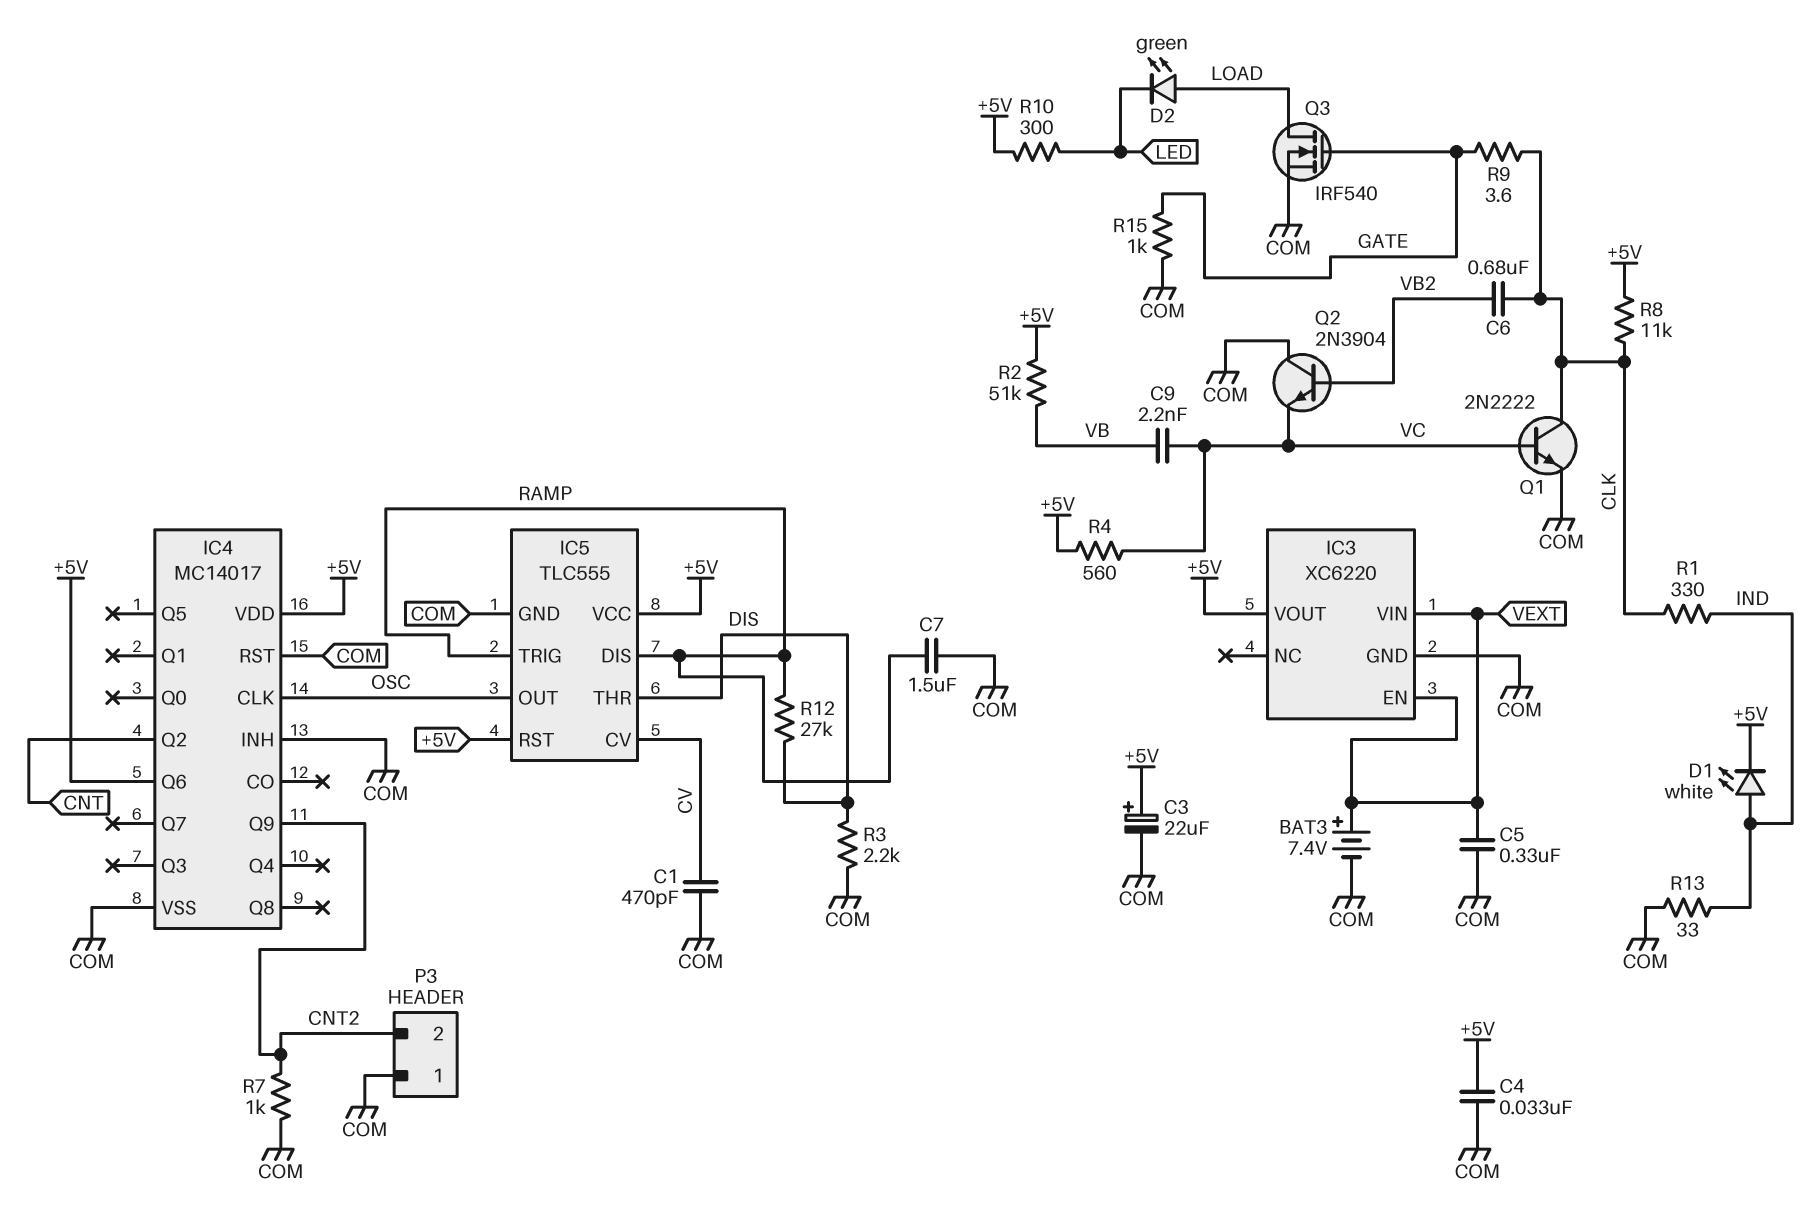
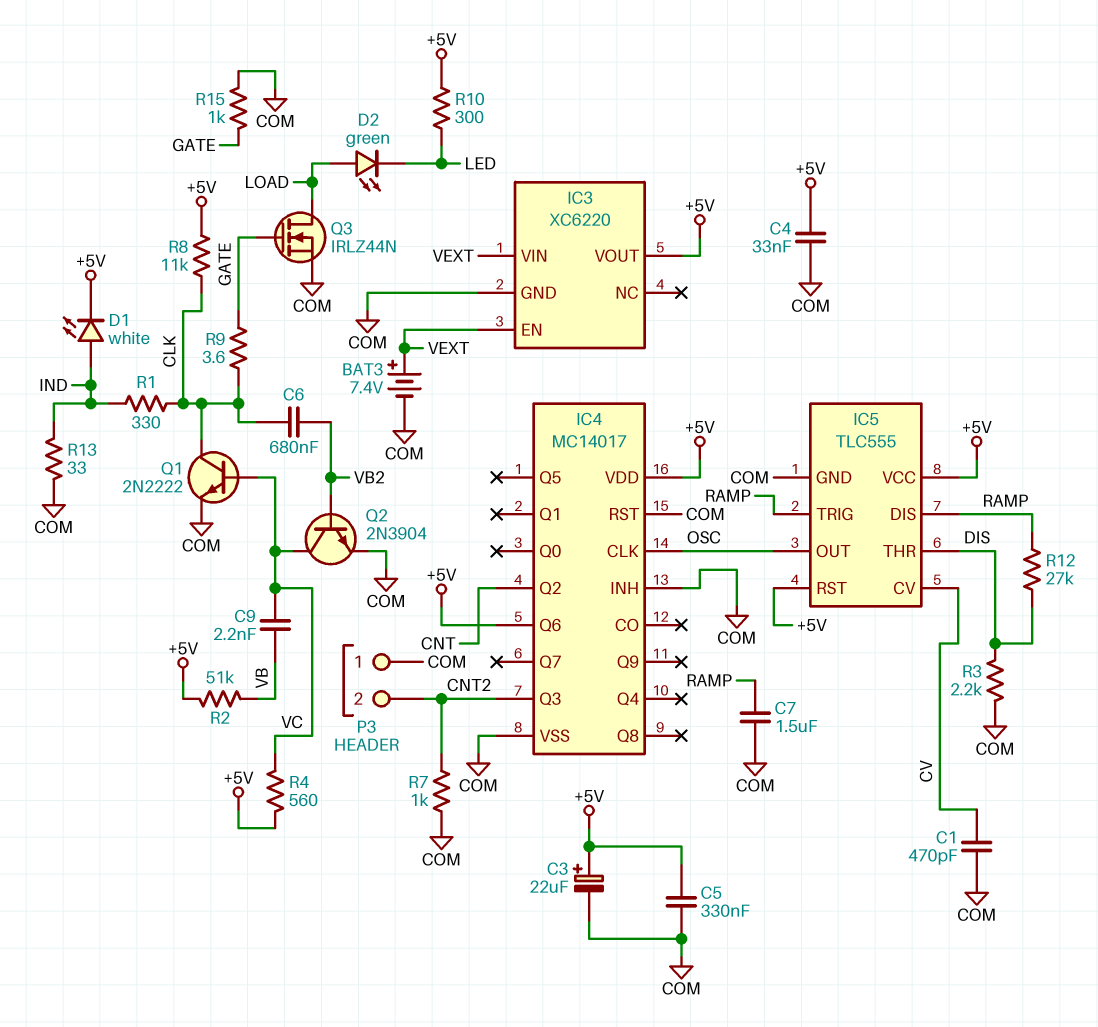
C5: 330nF (COM, VEXT) -> 330nF (+5V, COM)
IC4 pin Q3: none -> CNT2
IC4 pin Q9: CNT2 -> none
Q2: NPN 2N3904 (B VB2, C COM, E VC) -> NPN 2N3904 (B VB2, C VC, E COM)
Q3: NMOS IRF540 (G GATE, D LOAD, S COM) -> NMOS IRLZ44N (G GATE, D LOAD, S COM)

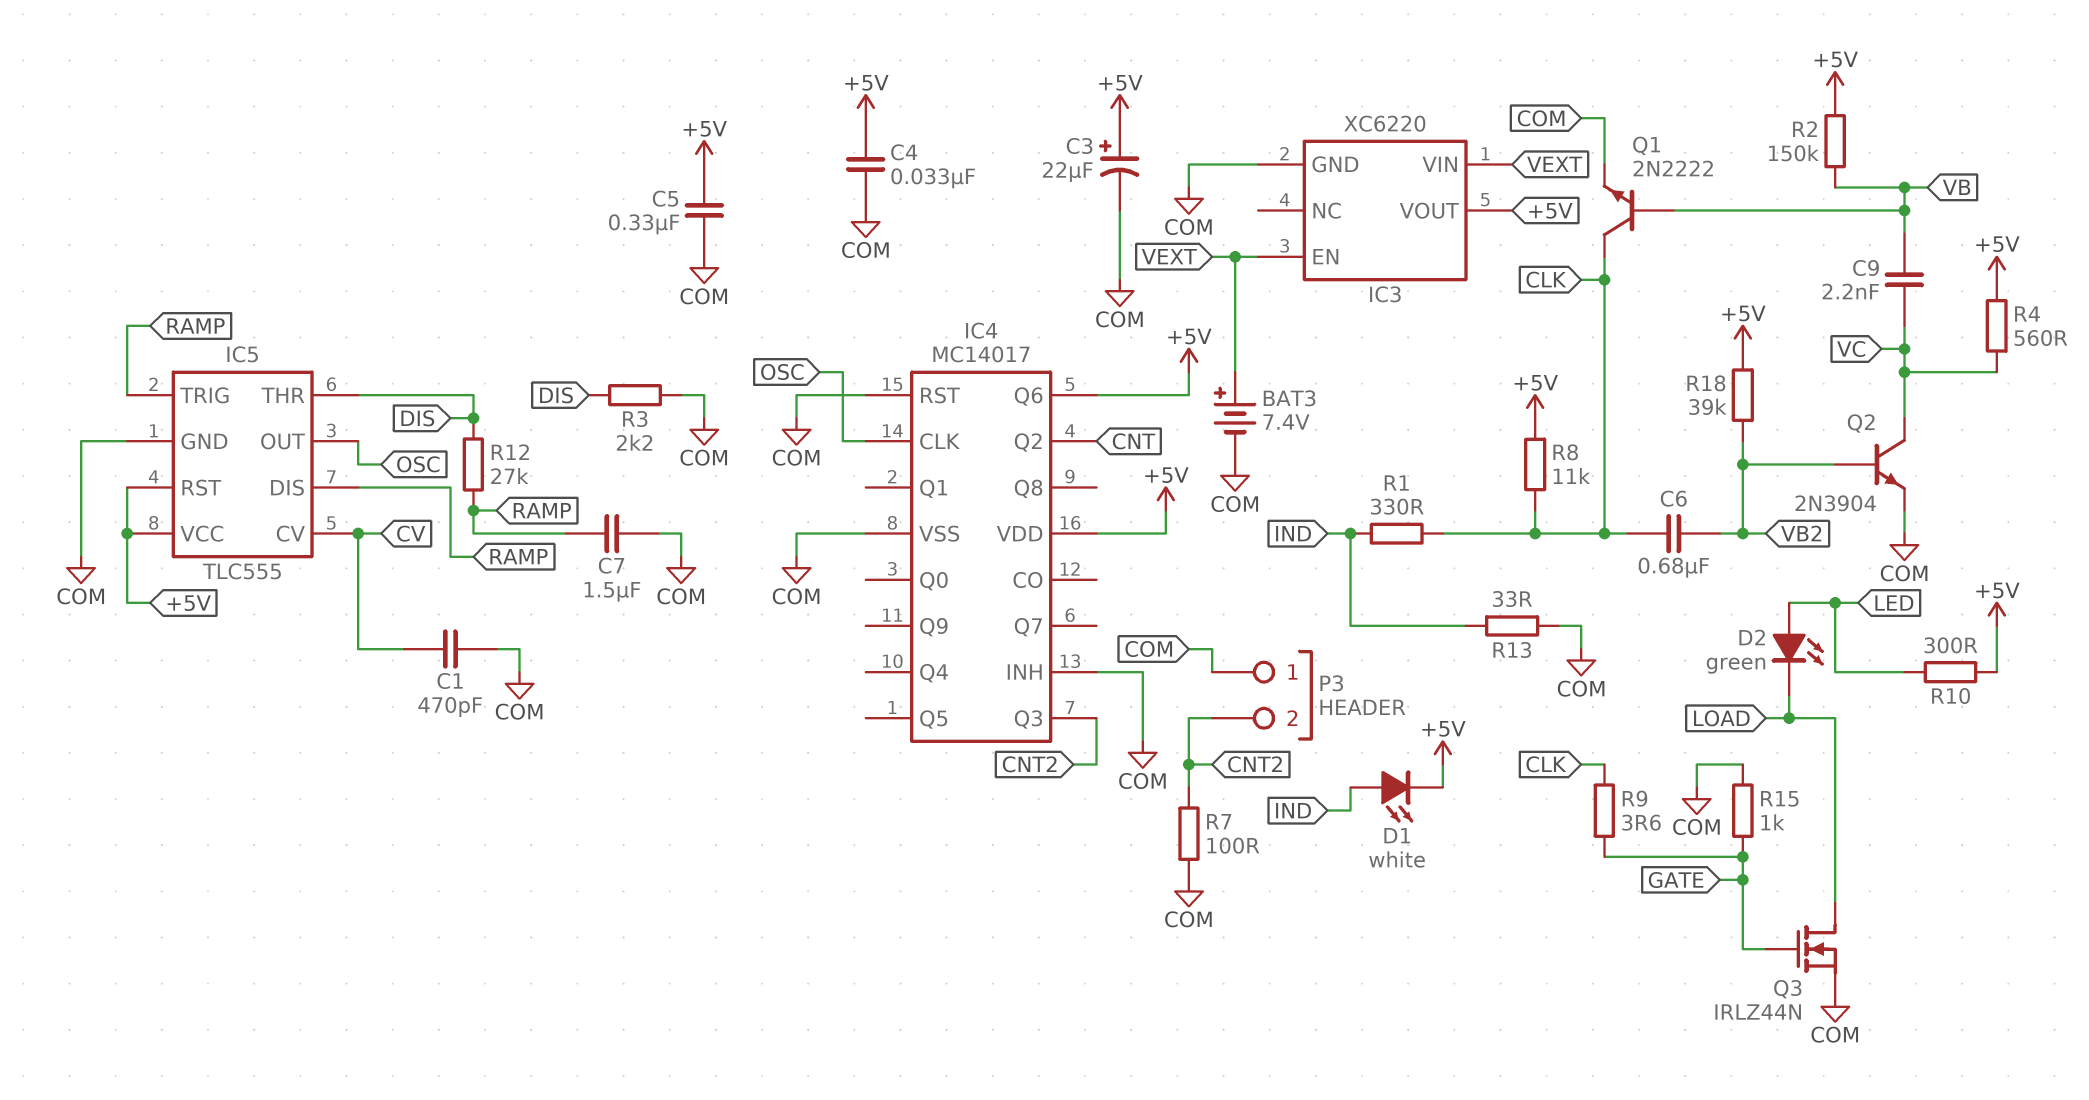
D2: LED green (A LOAD, K LED) -> LED green (A LED, K LOAD)
Q1: NPN 2N2222 (B VC, C CLK, E COM) -> NPN 2N2222 (B VB, C CLK, E COM)
R2: 51k (+5V, VB) -> 150k (+5V, VB)
R7: 1k (CNT2, COM) -> 100 (CNT2, COM)
R18: none -> 39k (+5V, VB2)

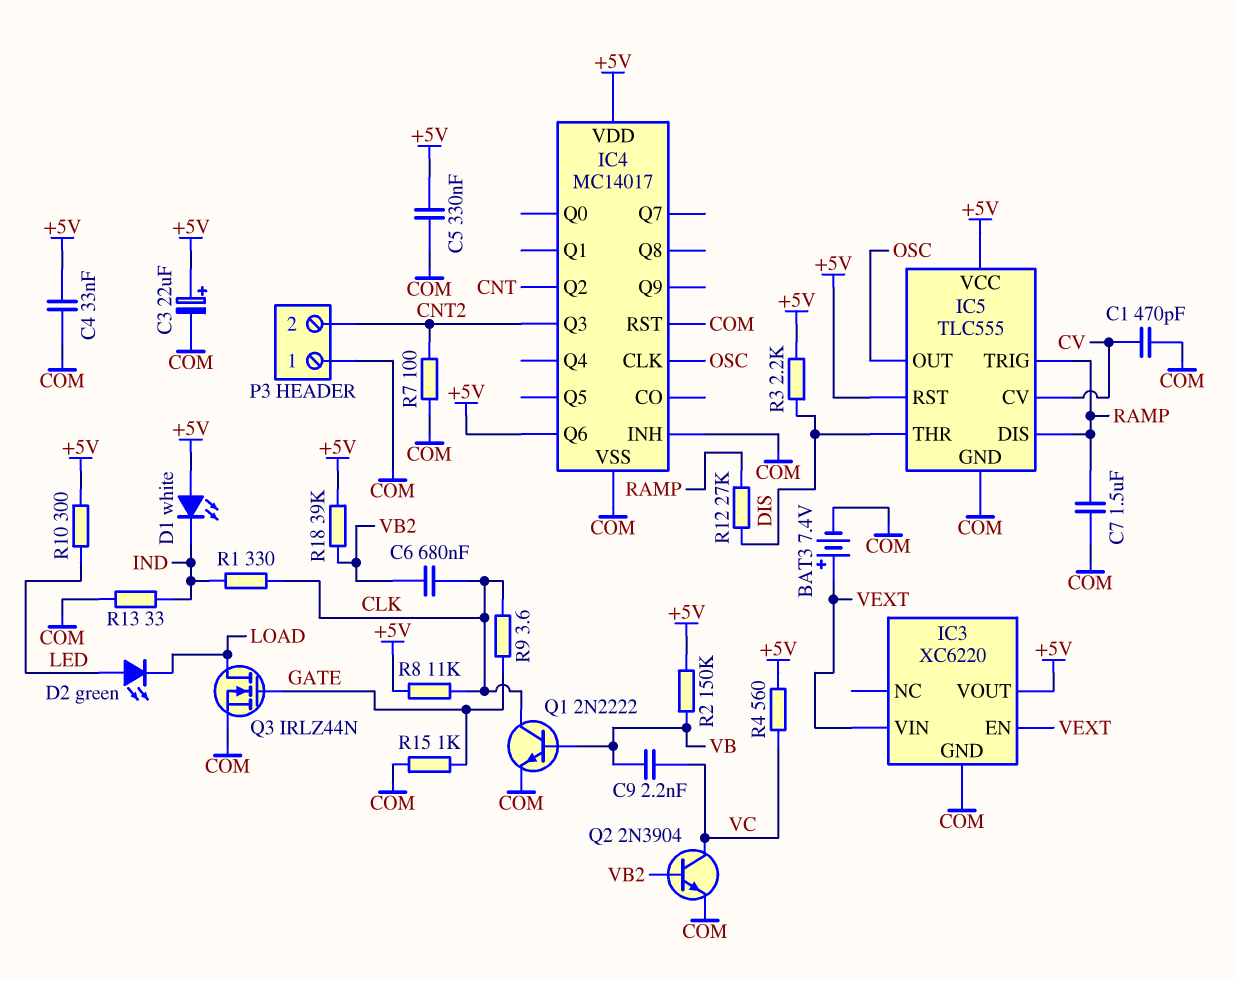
D1: LED white (A IND, K +5V) -> LED white (A +5V, K IND)
R3: 2.2k (COM, DIS) -> 2.2k (+5V, DIS)

